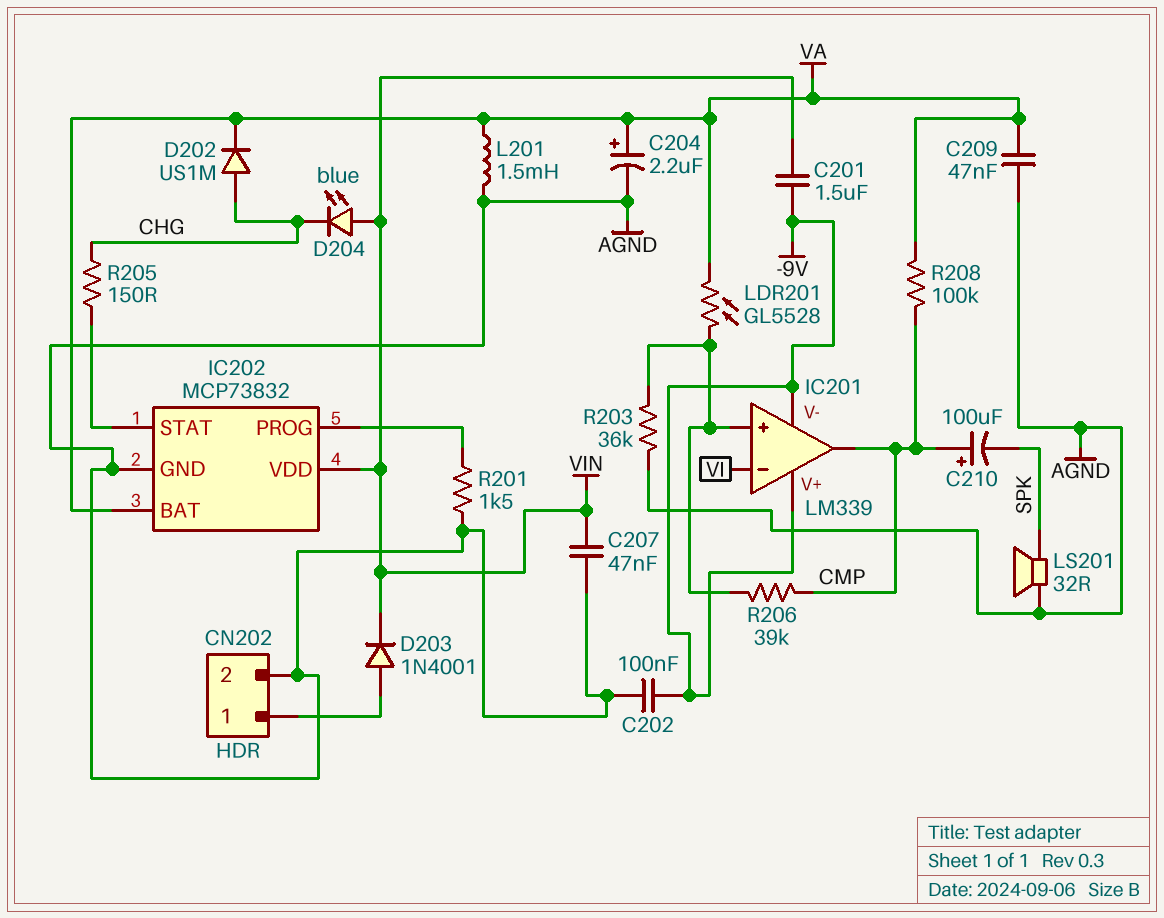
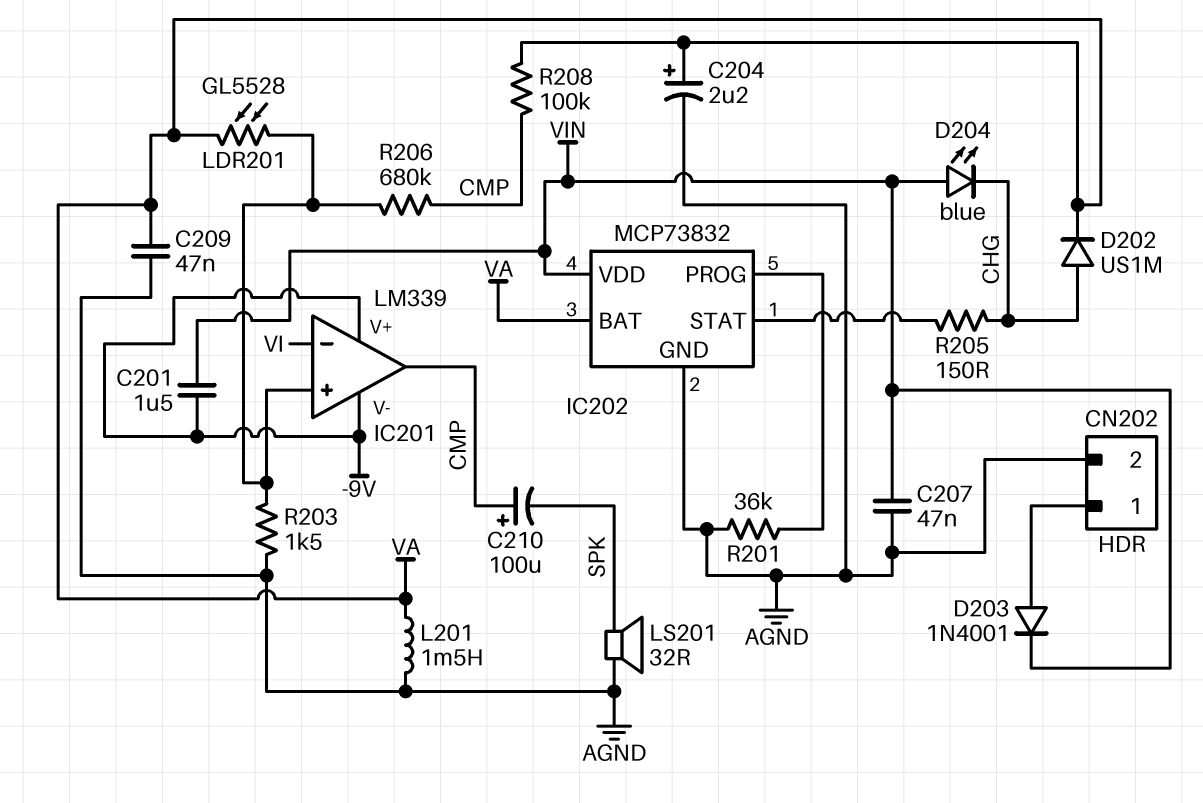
C202: 100nF (-9V, AGND) -> none
R201: 1.5k (AGND, IC202/PROG) -> 36k (AGND, IC202/PROG)
R203: 36k (AGND, IC201/in+) -> 1.5k (AGND, IC201/in+)
R206: 39k (CMP, IC201/in+) -> 680k (CMP, IC201/in+)

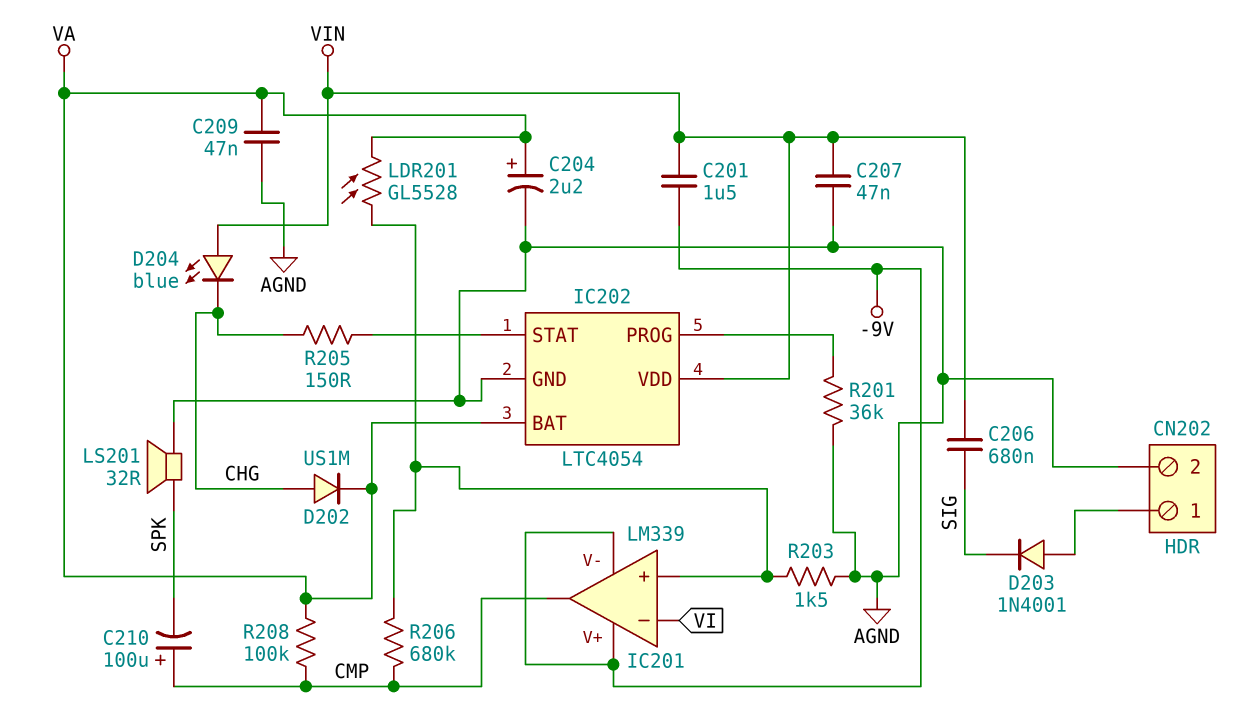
C206: none -> 680nF (SIG, VIN)
D203: diode 1N4001 (A CN202/1, K VIN) -> diode 1N4001 (A CN202/1, K SIG)
IC202: MCP73832 -> LTC4054
L201: 1.5mH (AGND, VA) -> none

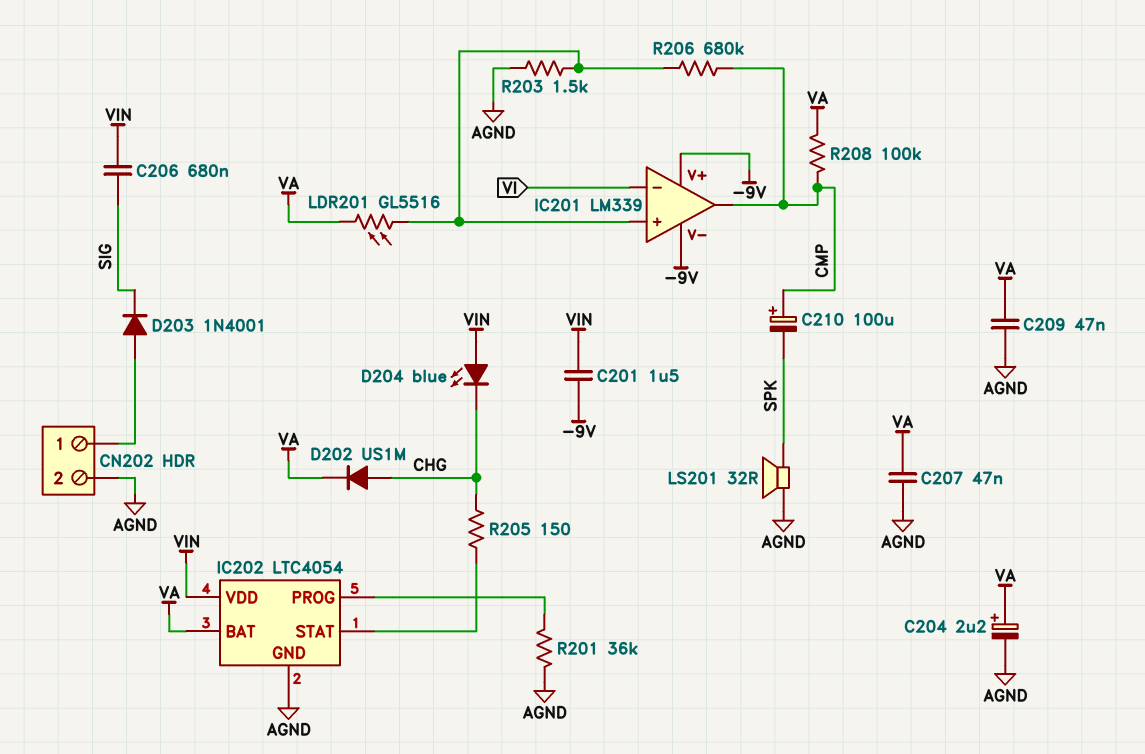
C207: 47nF (AGND, VIN) -> 47nF (AGND, VA)
LDR201: GL5528 (IC201/in+, VA) -> GL5516 (IC201/in+, VA)

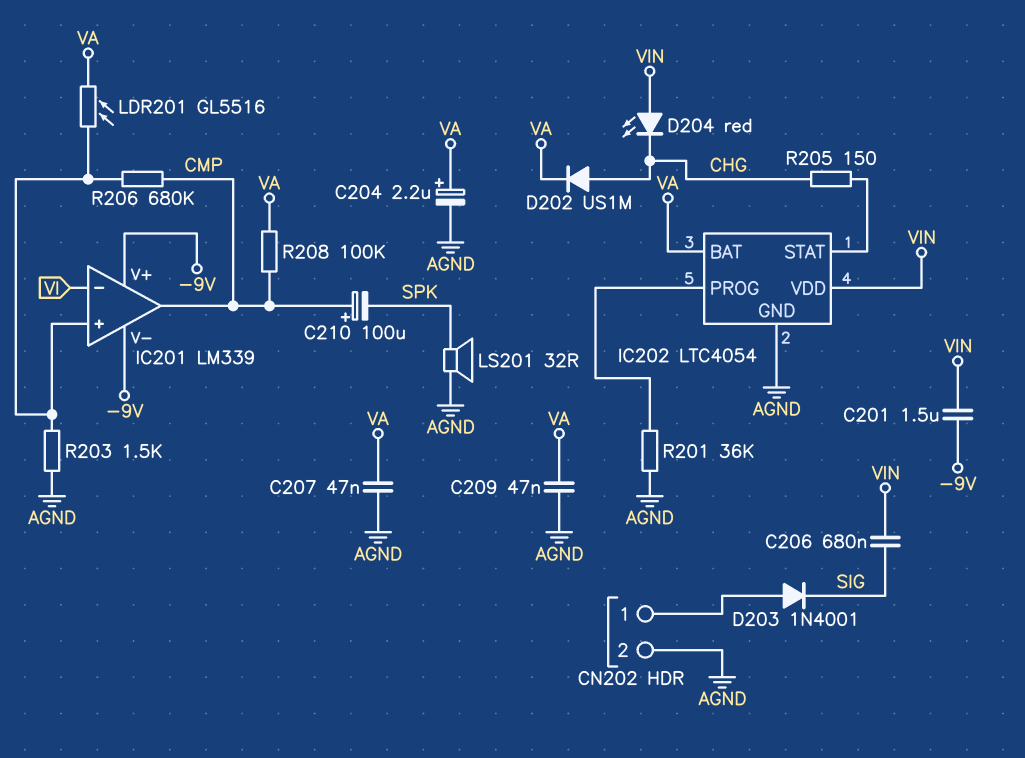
D204: LED blue (A VIN, K CHG) -> LED red (A VIN, K CHG)

